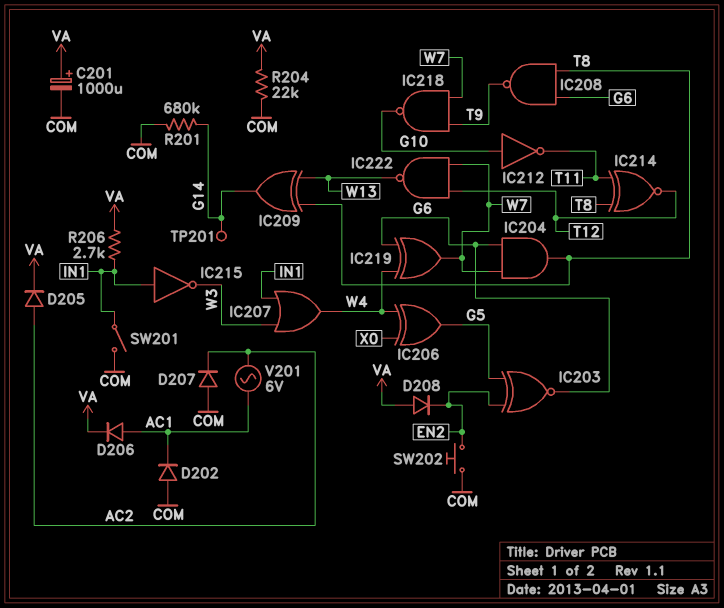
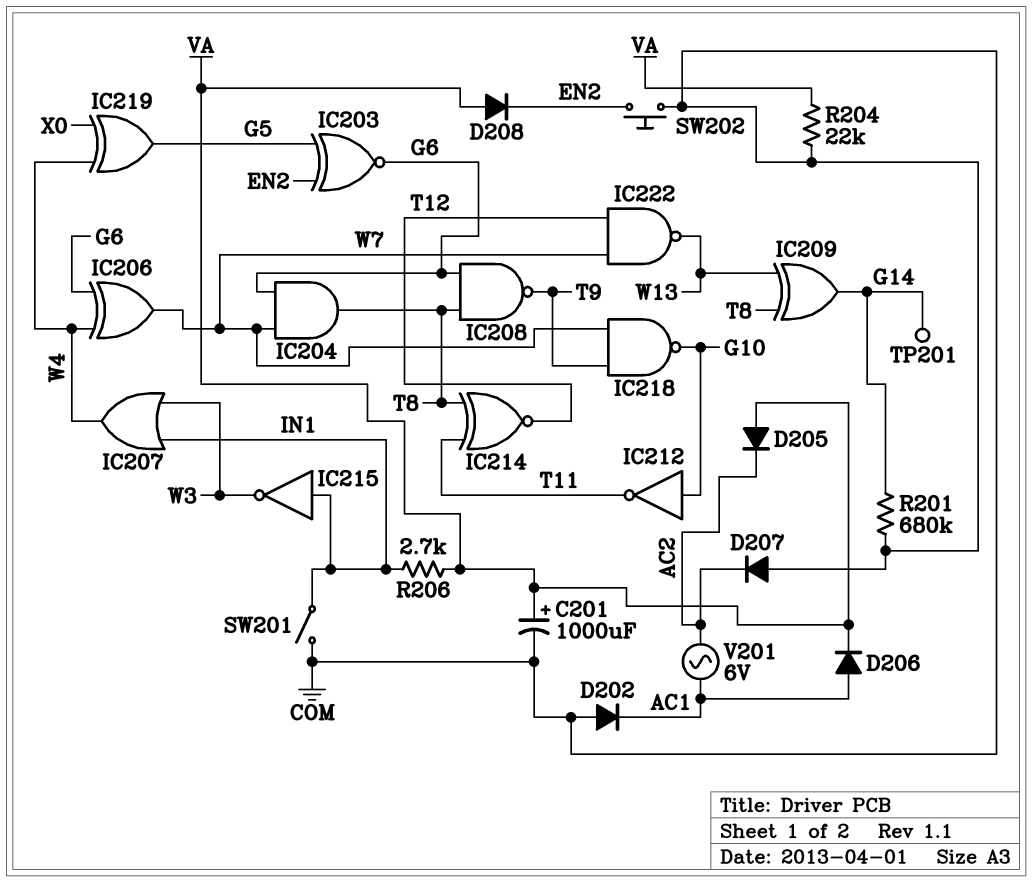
D205: diode (A AC2, K VA) -> diode (A VA, K AC2)
IC206: XOR (in W4, in X0, out G5) -> XOR (in G6, in W4, out W7)
IC219: XOR (in G6, in W4, out W7) -> XOR (in W4, in X0, out G5)

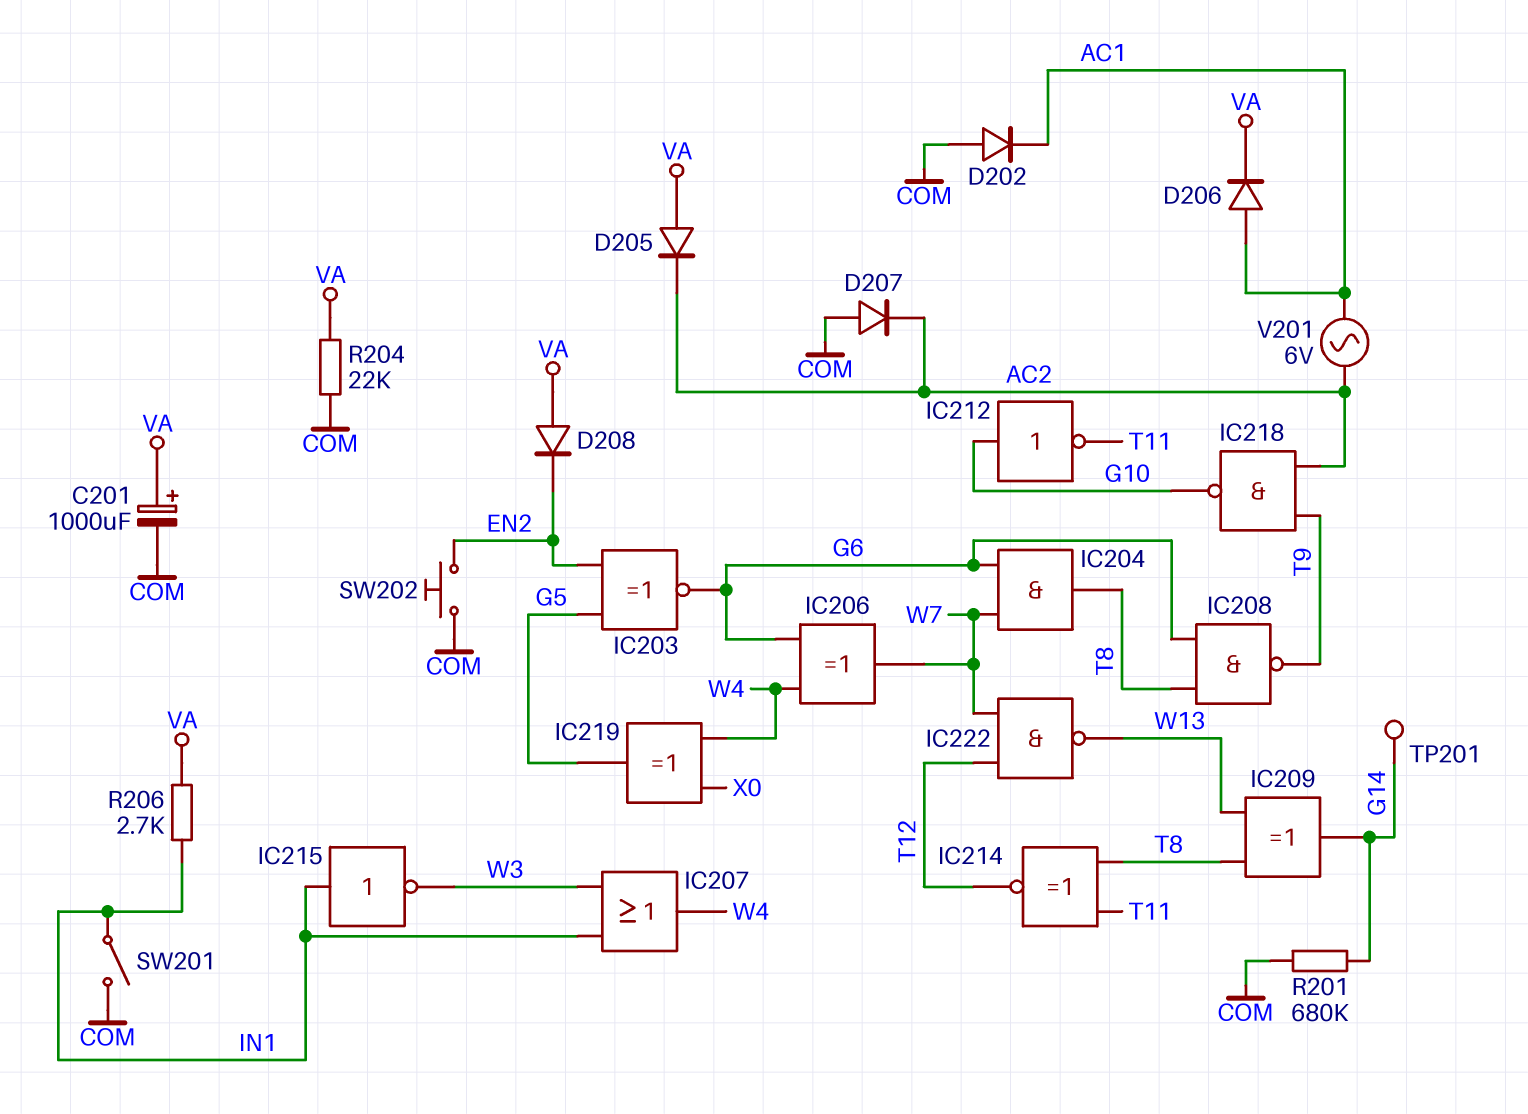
IC218: NAND (in T9, in W7, out G10) -> NAND (in AC2, in T9, out G10)

